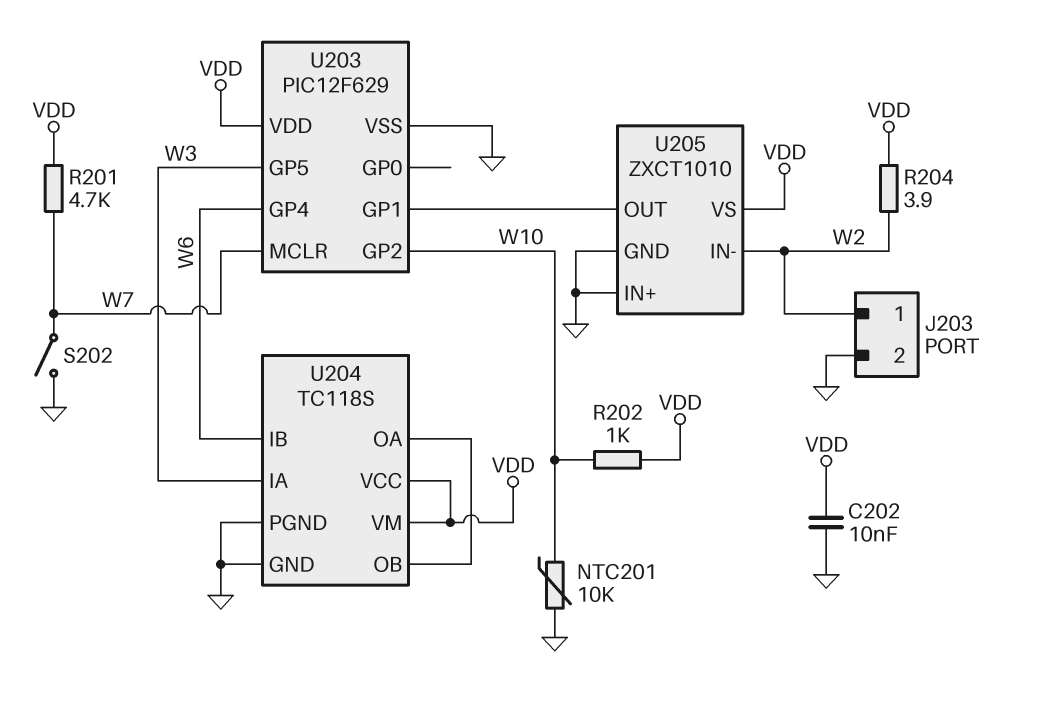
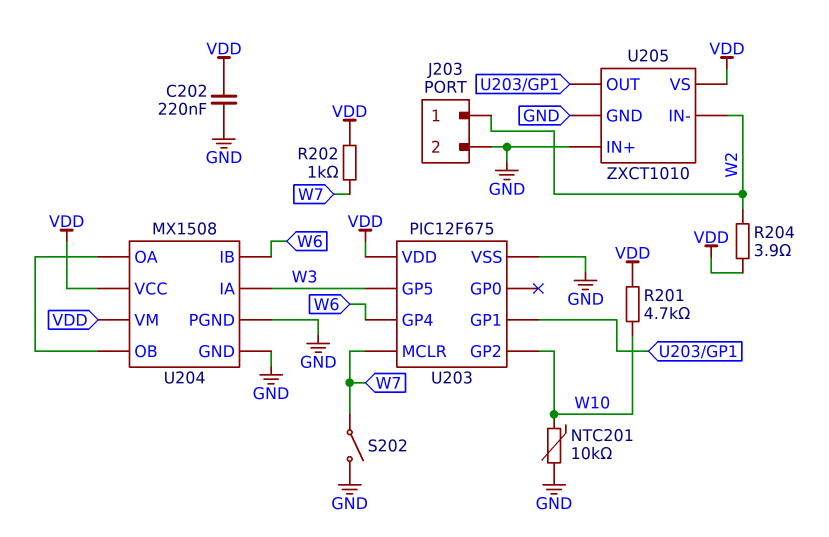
C202: 10nF (GND, VDD) -> 220nF (GND, VDD)
R201: 4.7k (VDD, W7) -> 4.7k (VDD, W10)
R202: 1k (VDD, W10) -> 1k (VDD, W7)
U203: PIC12F629 -> PIC12F675
U204: TC118S -> MX1508

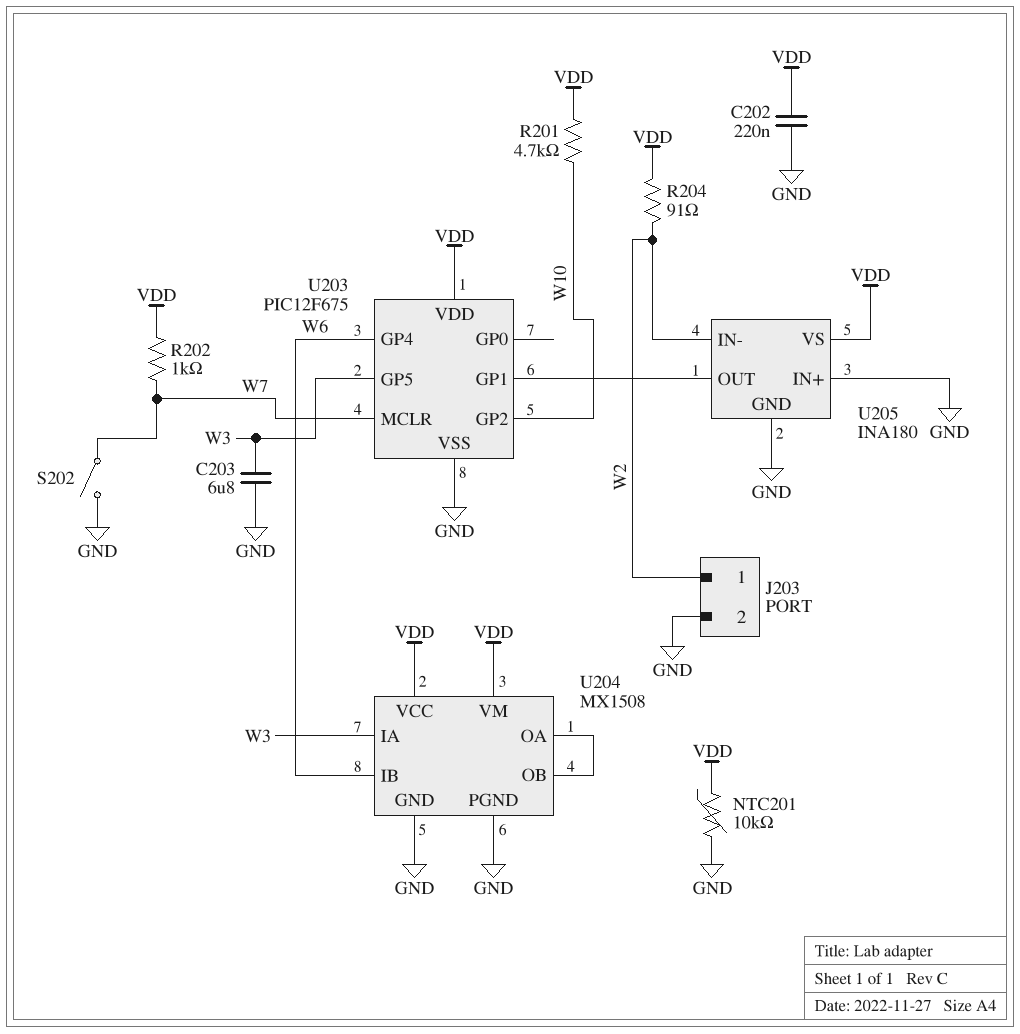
C203: none -> 6.8uF (GND, W3)
NTC201: 10k (GND, W10) -> 10k (GND, VDD)
R204: 3.9 (VDD, W2) -> 91 (VDD, W2)
U205: ZXCT1010 -> INA180

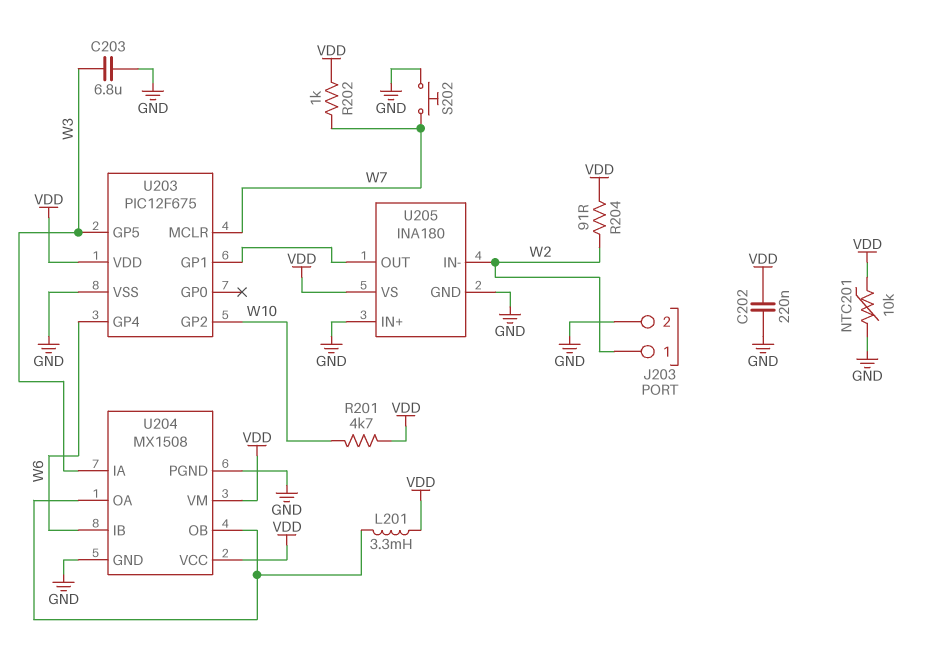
L201: none -> 3.3mH (U204/OA, VDD)
S202: switch (GND, W7) -> button (GND, W7)

